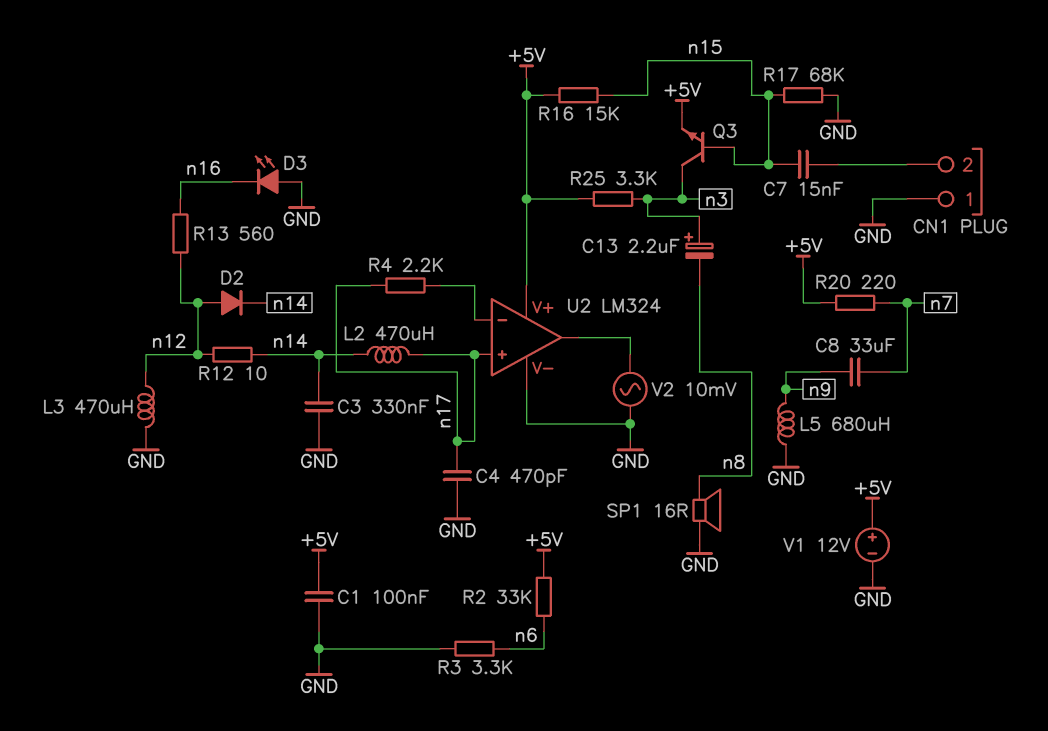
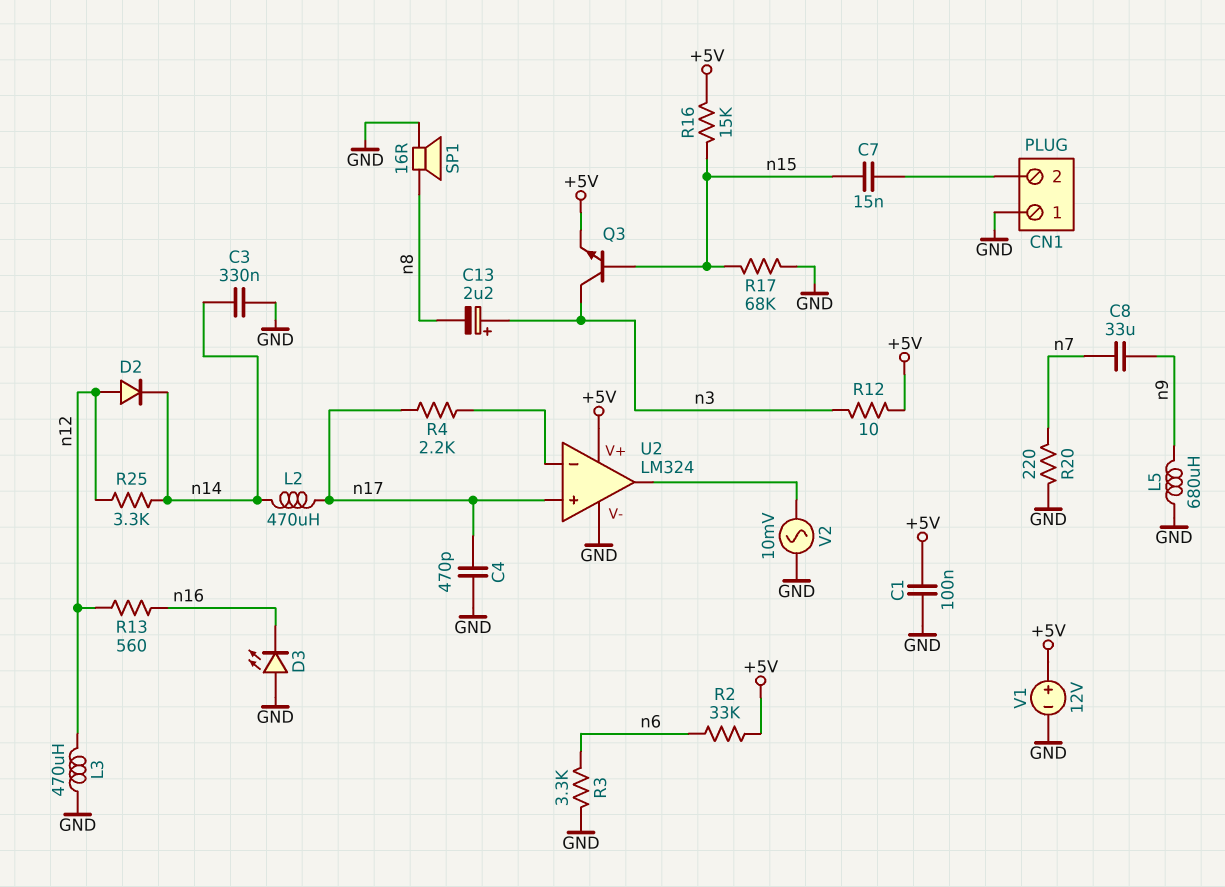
R12: 10 (n12, n14) -> 10 (+5V, n3)
R20: 220 (+5V, n7) -> 220 (GND, n7)
R25: 3.3k (+5V, n3) -> 3.3k (n12, n14)

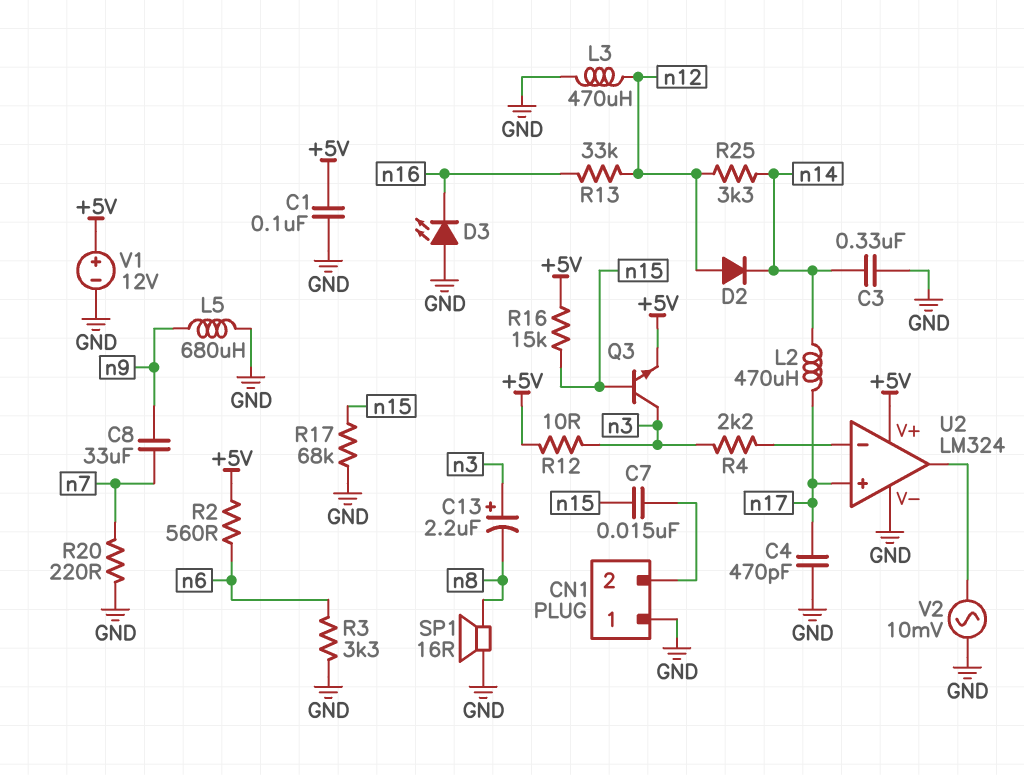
R2: 33k (+5V, n6) -> 560 (+5V, n6)
R4: 2.2k (U2/in-, n17) -> 2.2k (U2/in-, n3)
R13: 560 (n12, n16) -> 33k (n12, n16)

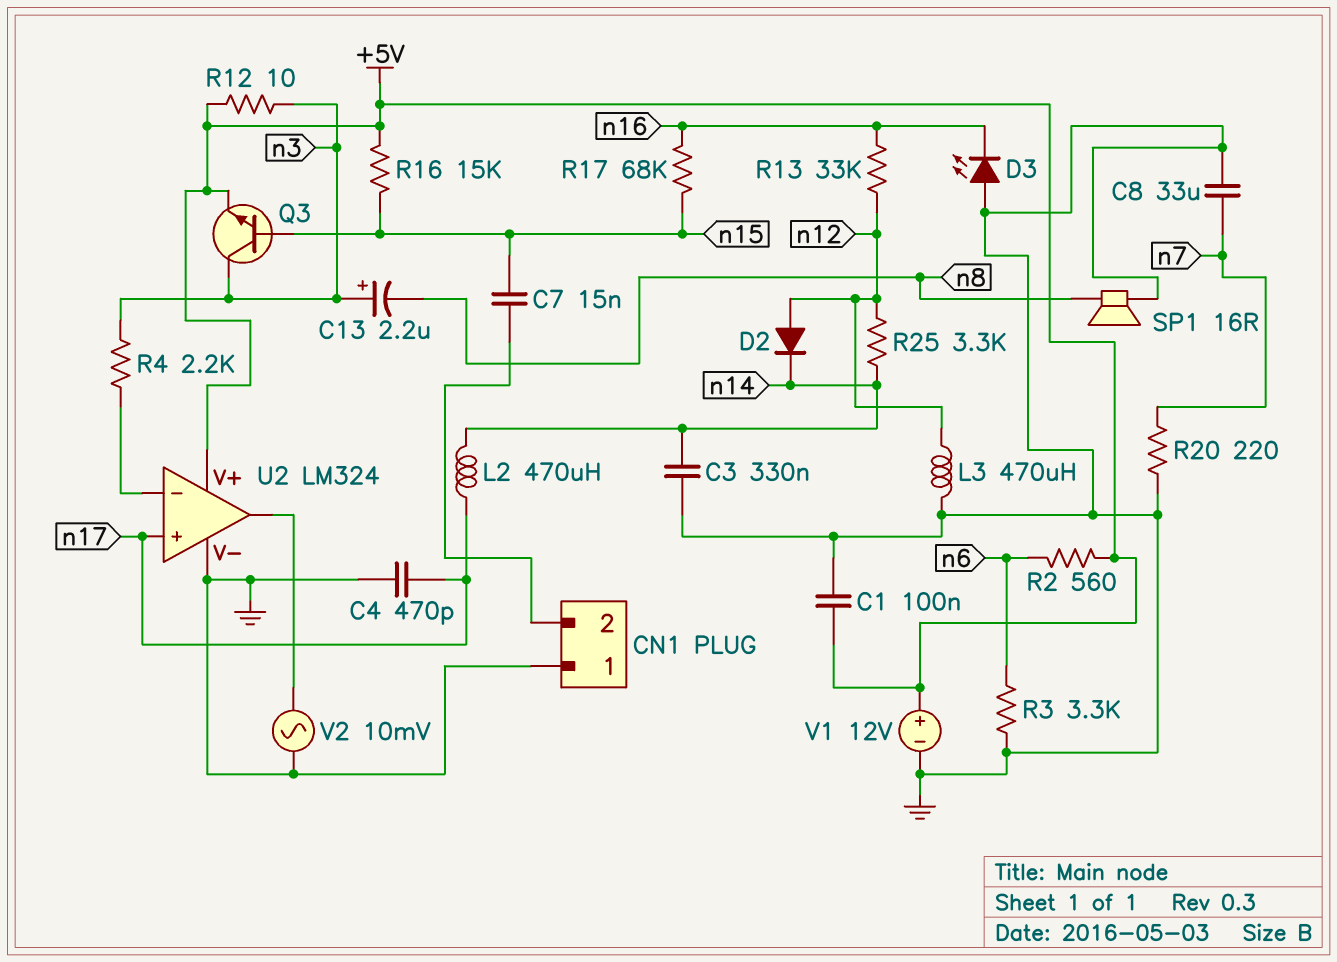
C8: 33uF (n7, n9) -> 33uF (GND, n7)
L5: 680uH (GND, n9) -> none
R17: 68k (GND, n15) -> 68k (n15, n16)

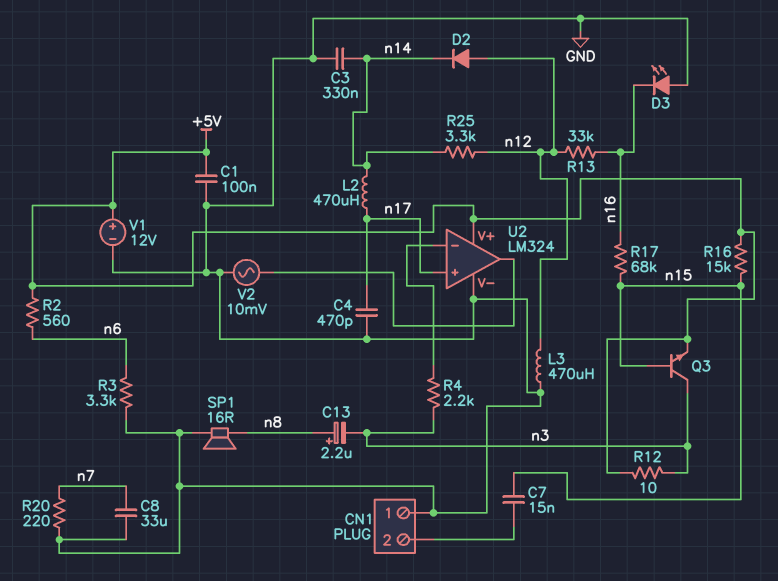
C13: 2.2uF (plus n3, minus n8) -> 2.2uF (plus n8, minus n3)

